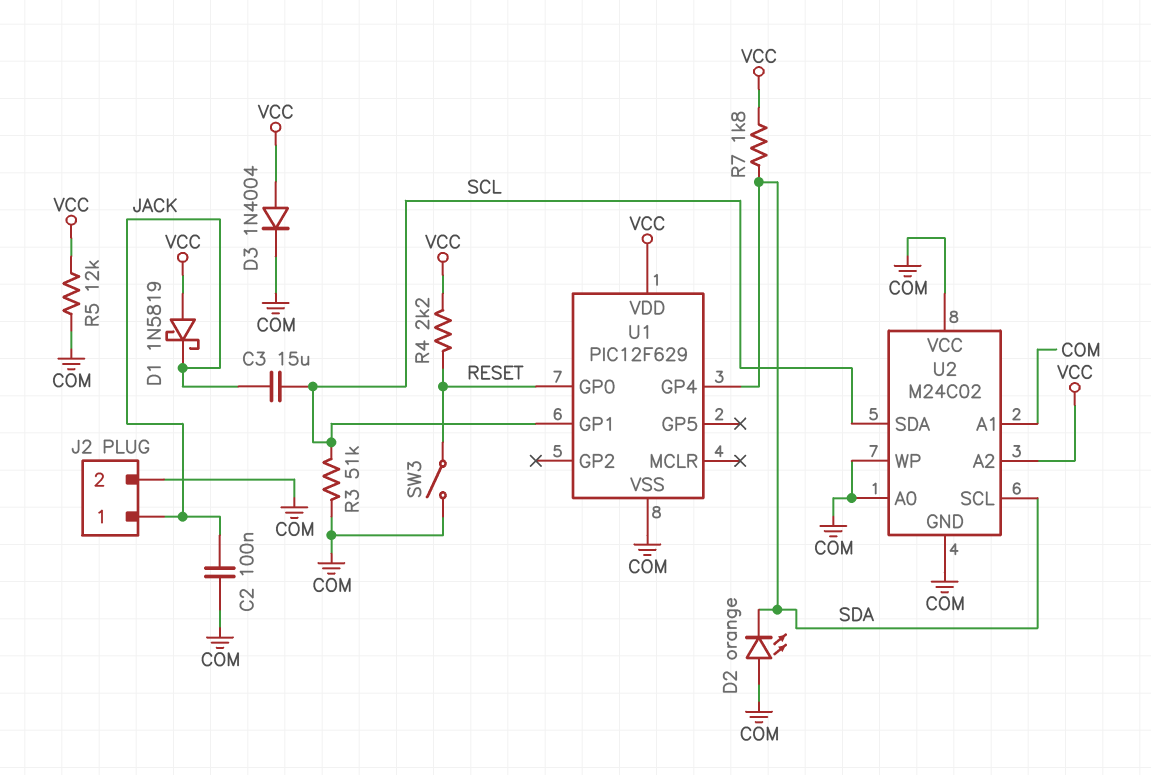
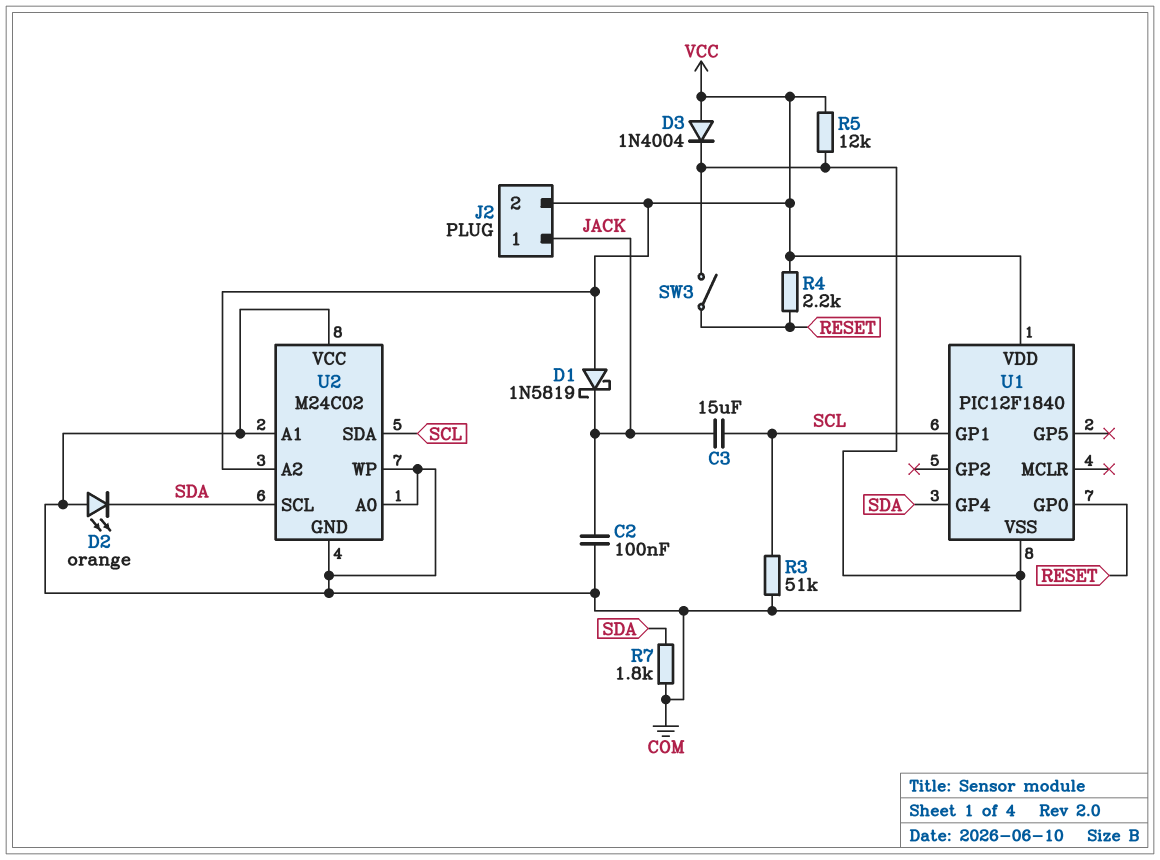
J2 pin 2: COM -> VCC
R7: 1.8k (SDA, VCC) -> 1.8k (COM, SDA)
U1: PIC12F629 -> PIC12F1840

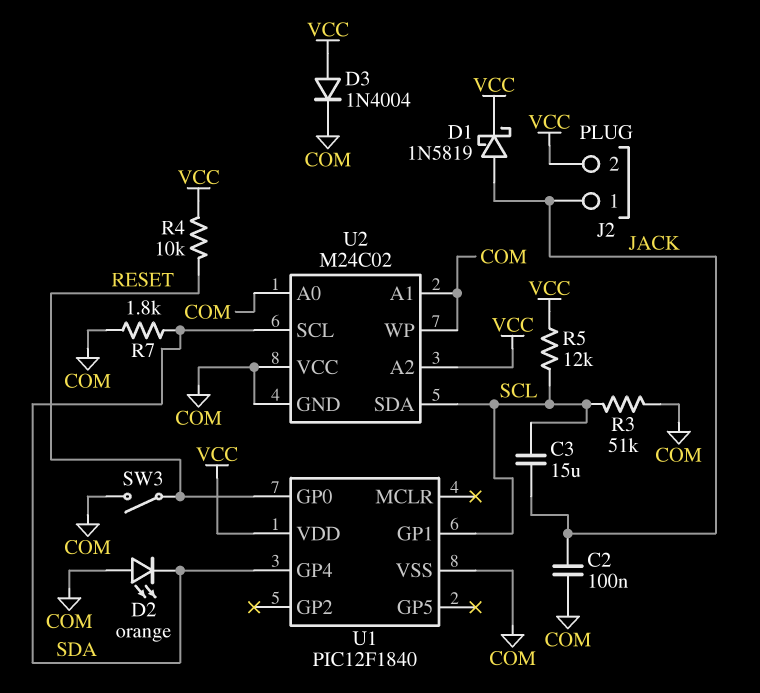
D1: schottky 1N5819 (A VCC, K JACK) -> schottky 1N5819 (A JACK, K VCC)
R4: 2.2k (RESET, VCC) -> 10k (RESET, VCC)
R5: 12k (COM, VCC) -> 12k (SCL, VCC)

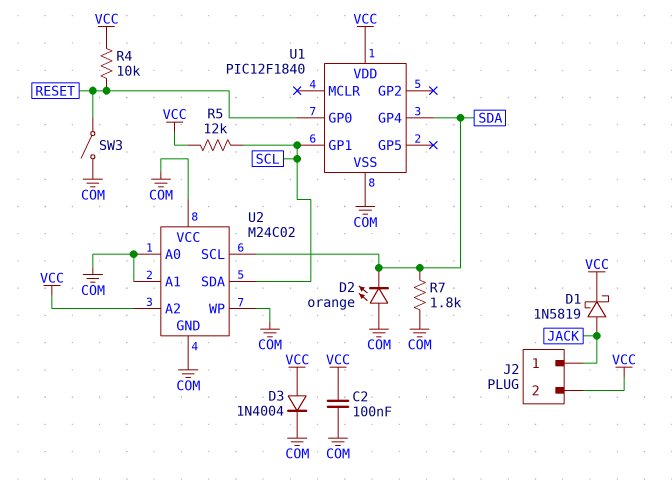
C2: 100nF (COM, JACK) -> 100nF (COM, VCC)
C3: 15uF (JACK, SCL) -> none
R3: 51k (COM, SCL) -> none

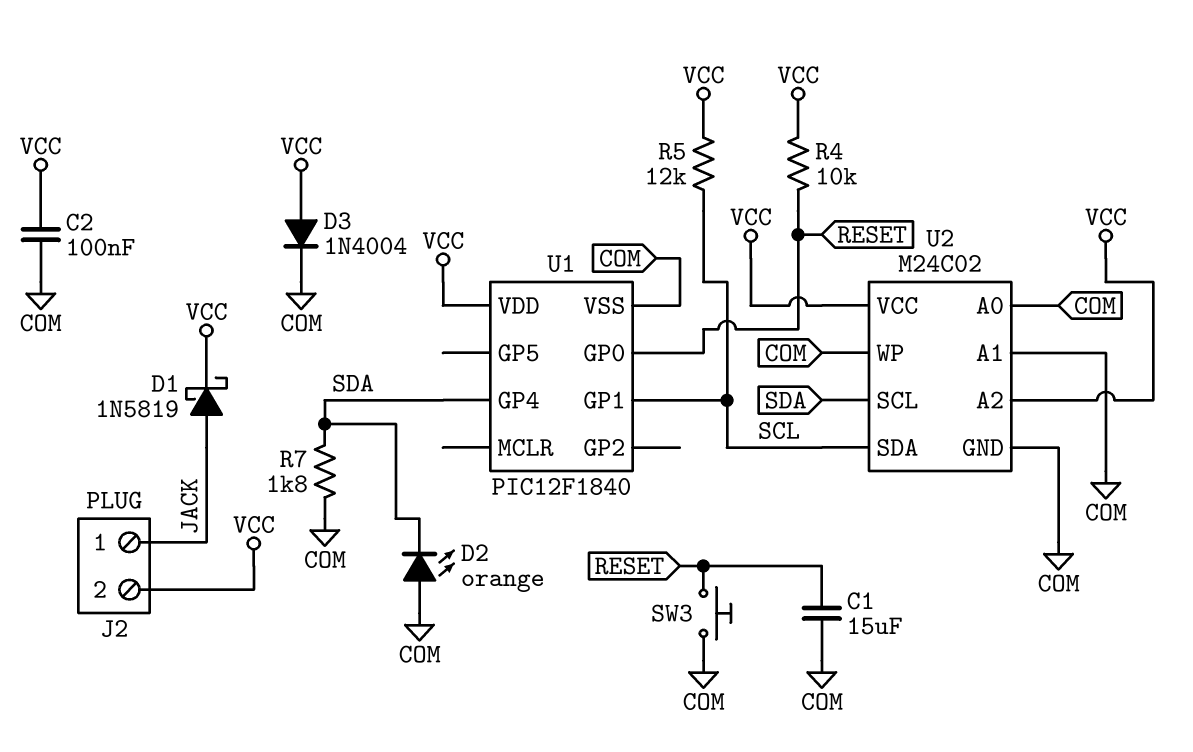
C1: none -> 15uF (COM, RESET)
SW3: switch (COM, RESET) -> button (COM, RESET)
U2 pin VCC: COM -> VCC

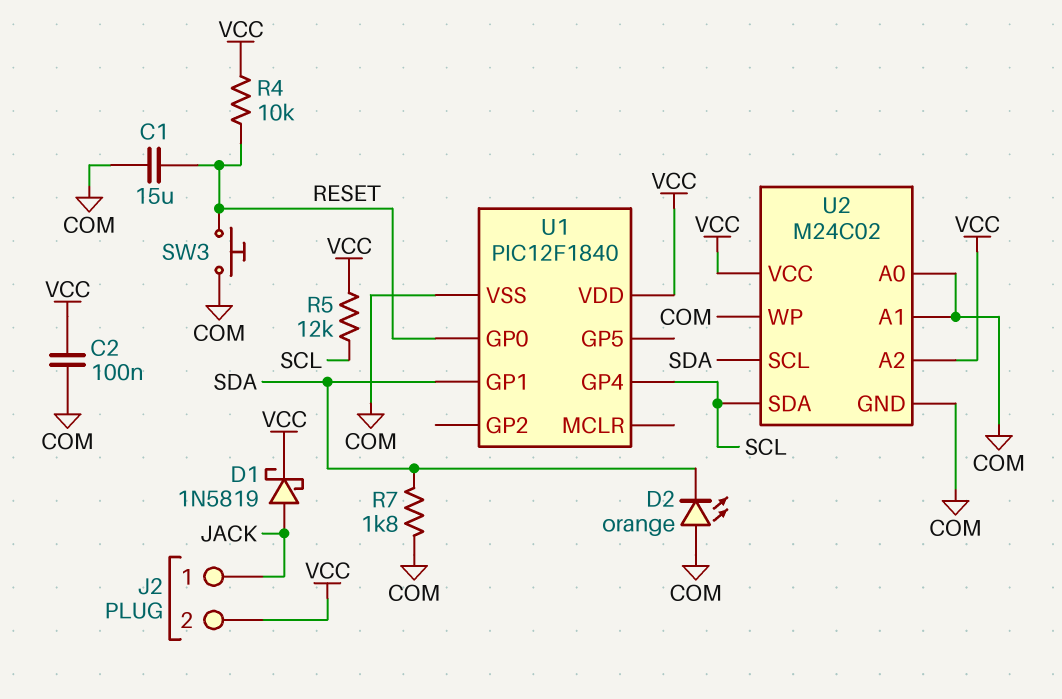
D3: diode 1N4004 (A VCC, K COM) -> none
U1 pin GP1: SCL -> SDA
U1 pin GP4: SDA -> SCL

